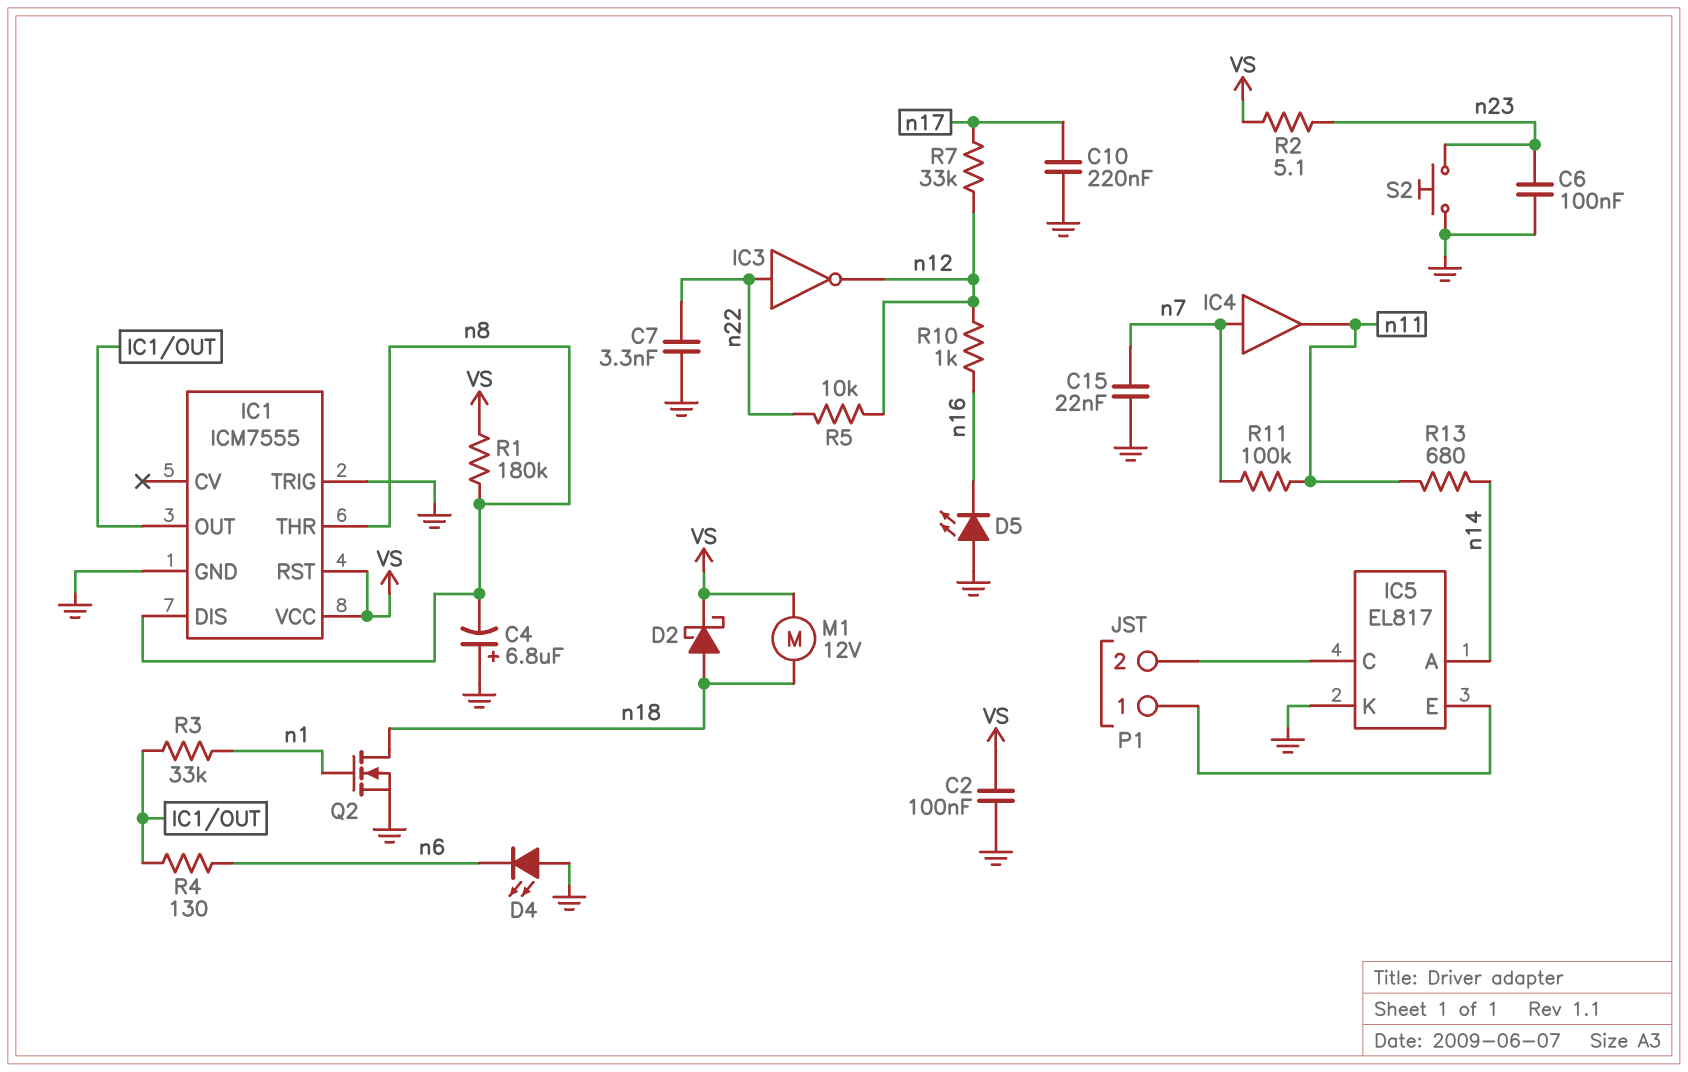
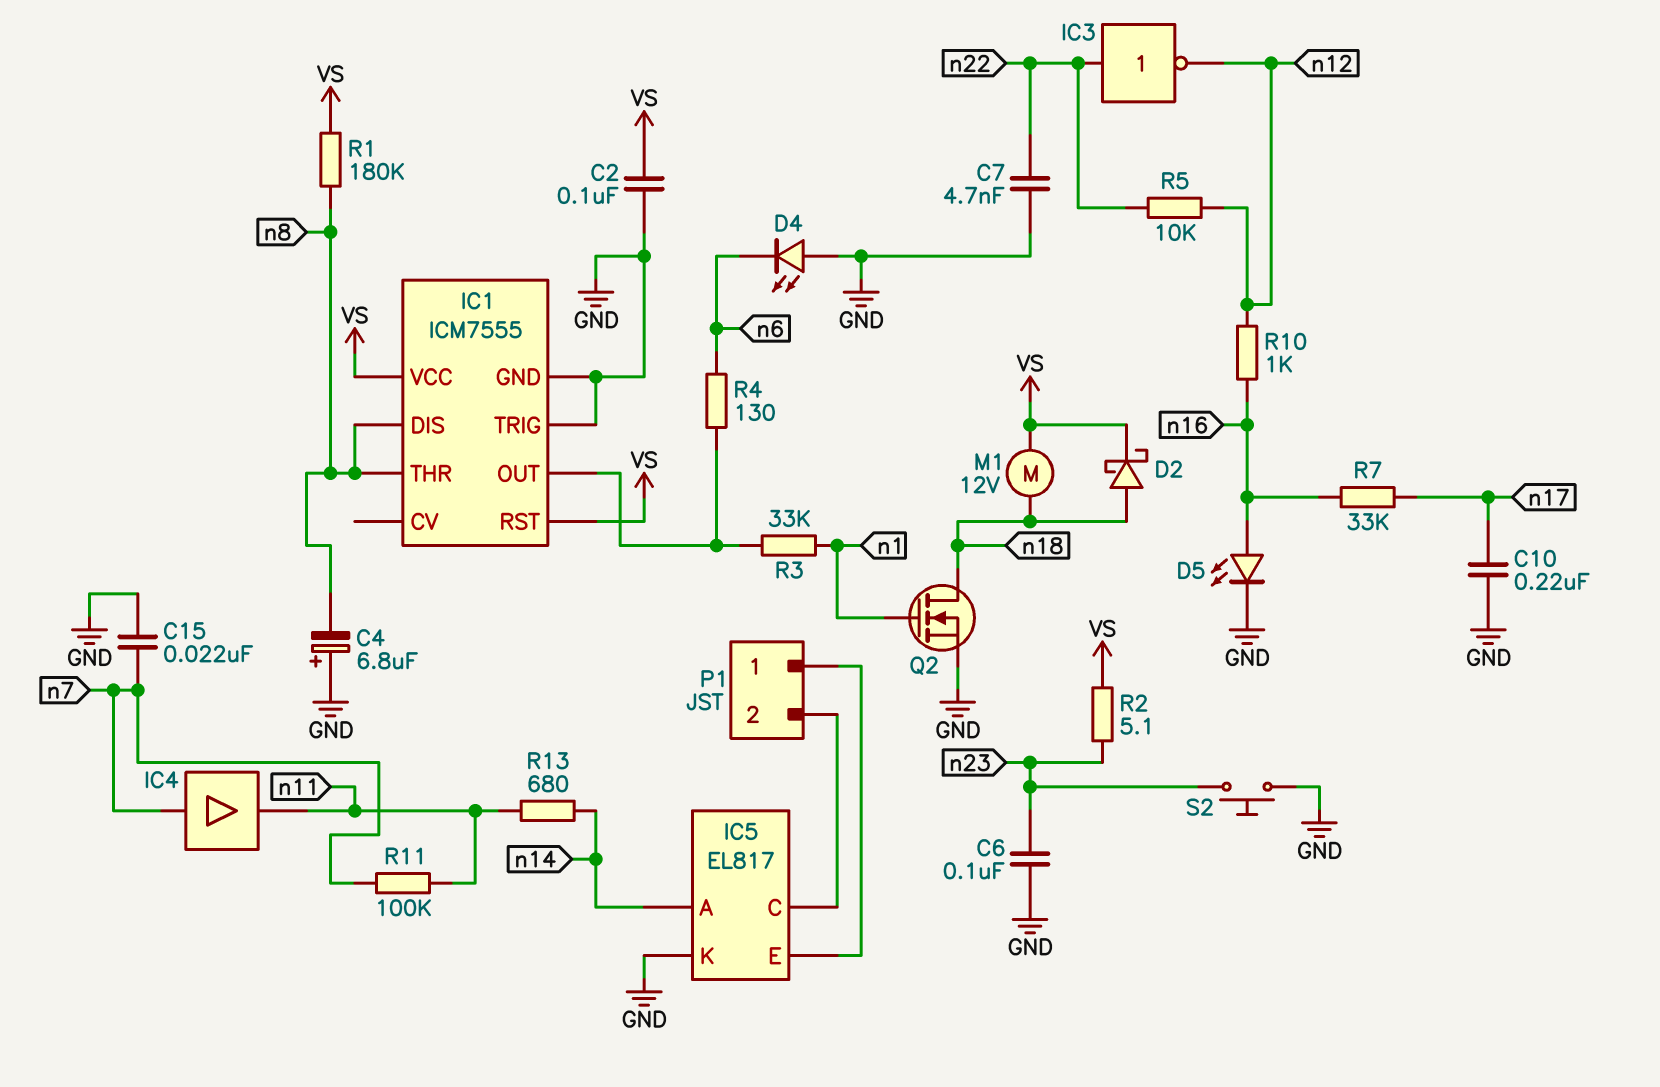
C7: 3.3nF (GND, n22) -> 4.7nF (GND, n22)
D5: LED (A GND, K n16) -> LED (A n16, K GND)
R7: 33k (n12, n17) -> 33k (n16, n17)

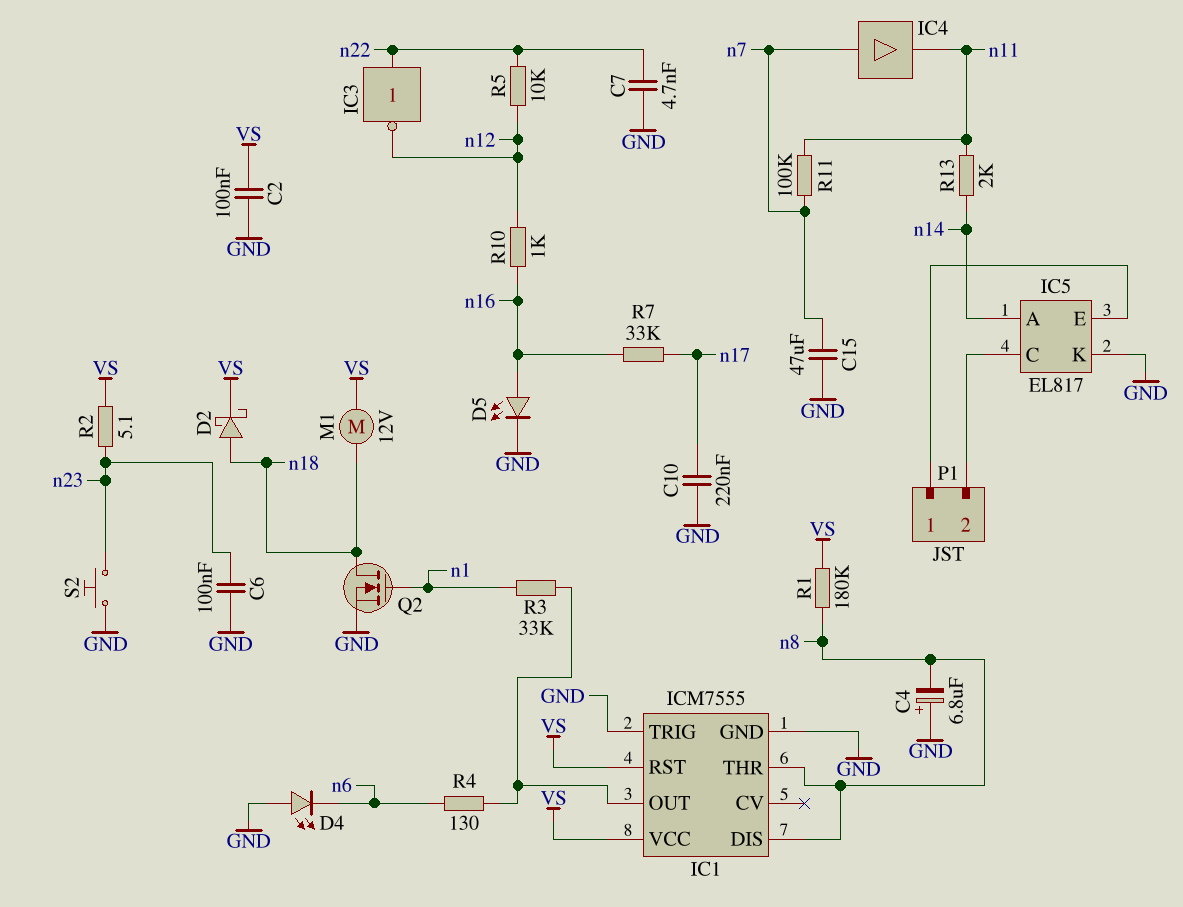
C15: 22nF (GND, n7) -> 47uF (GND, n7)
R13: 680 (n11, n14) -> 2k (n11, n14)

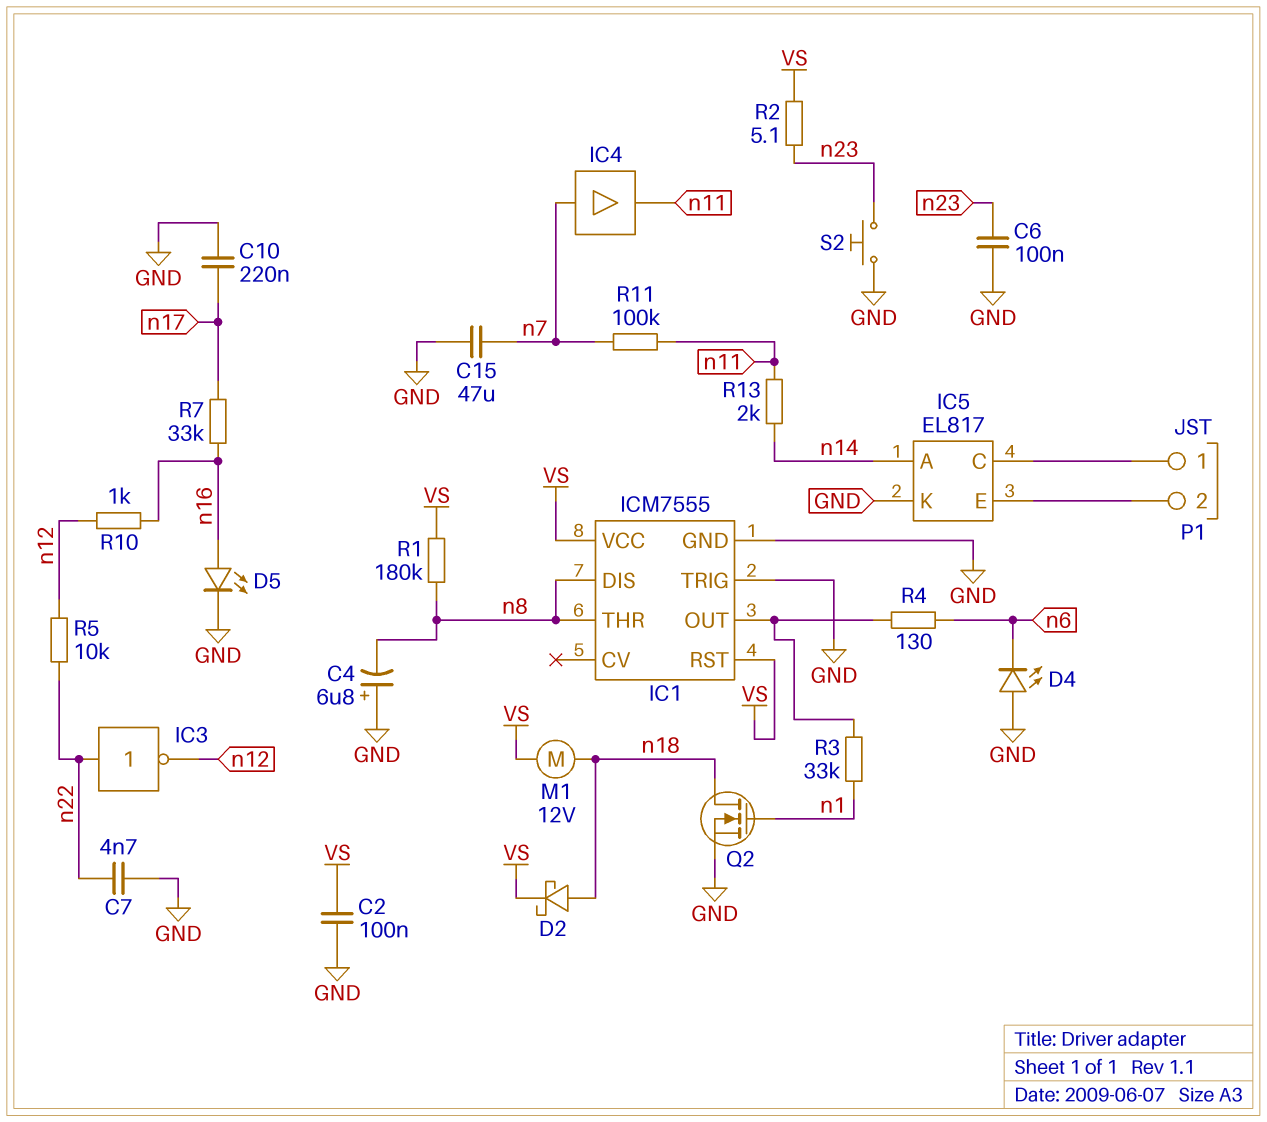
P1 pin 1: IC5/E -> IC5/C
P1 pin 2: IC5/C -> IC5/E

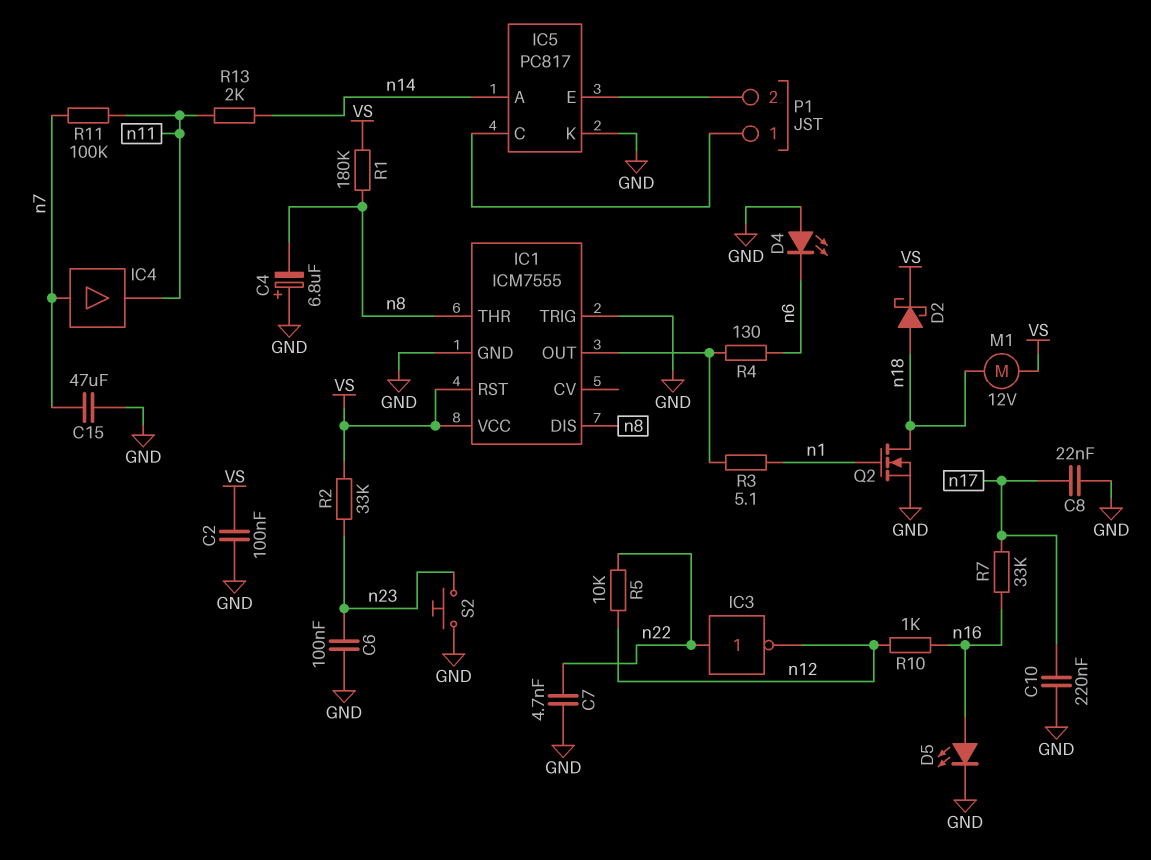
C8: none -> 22nF (GND, n17)
IC5: EL817 -> PC817
R2: 5.1 (VS, n23) -> 33k (VS, n23)
R3: 33k (IC1/OUT, n1) -> 5.1 (IC1/OUT, n1)

